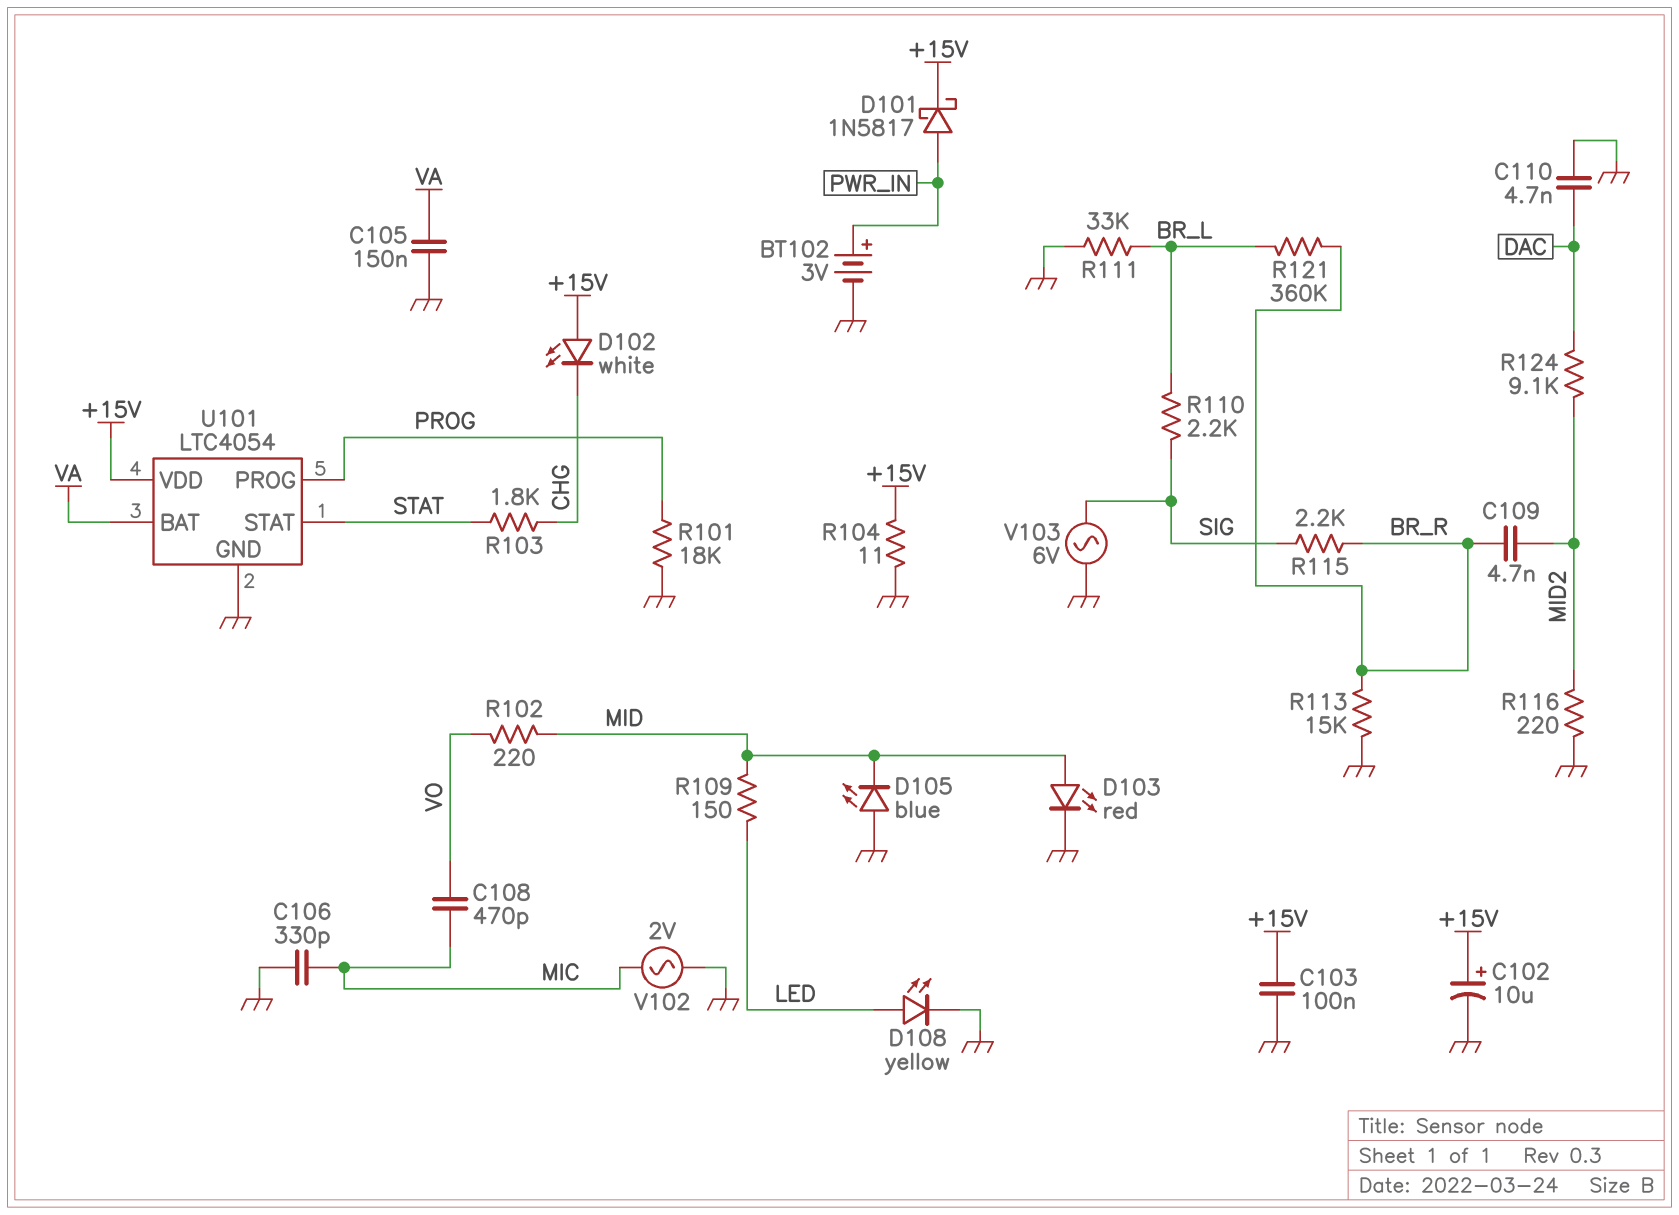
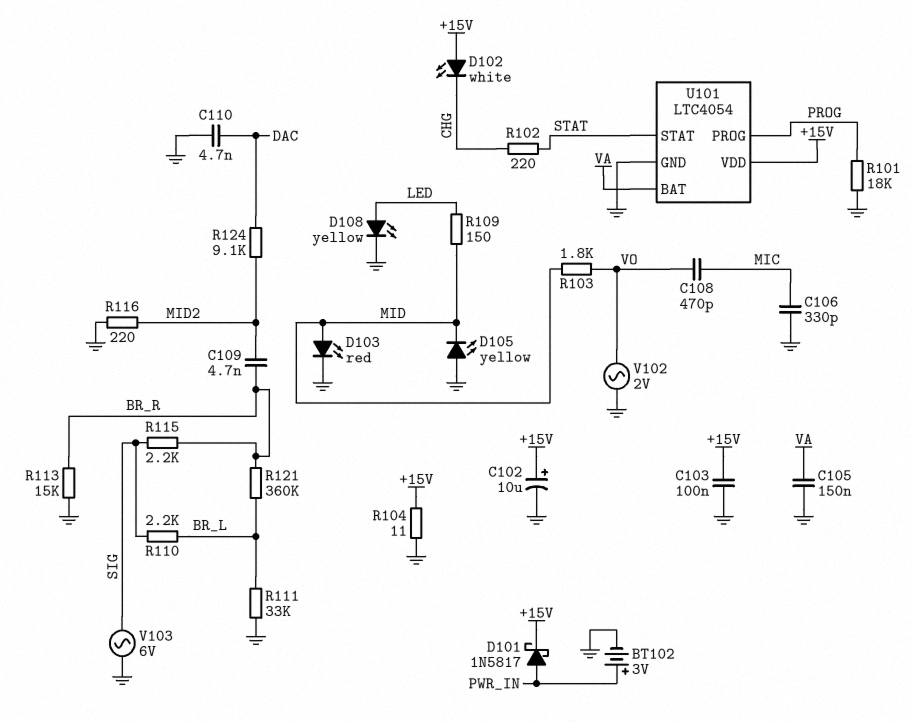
D105: LED blue (A GND, K MID) -> LED yellow (A GND, K MID)
R102: 220 (MID, VO) -> 220 (CHG, STAT)
R103: 1.8k (CHG, STAT) -> 1.8k (MID, VO)
V102: AC 2V (GND, MIC) -> AC 2V (GND, VO)

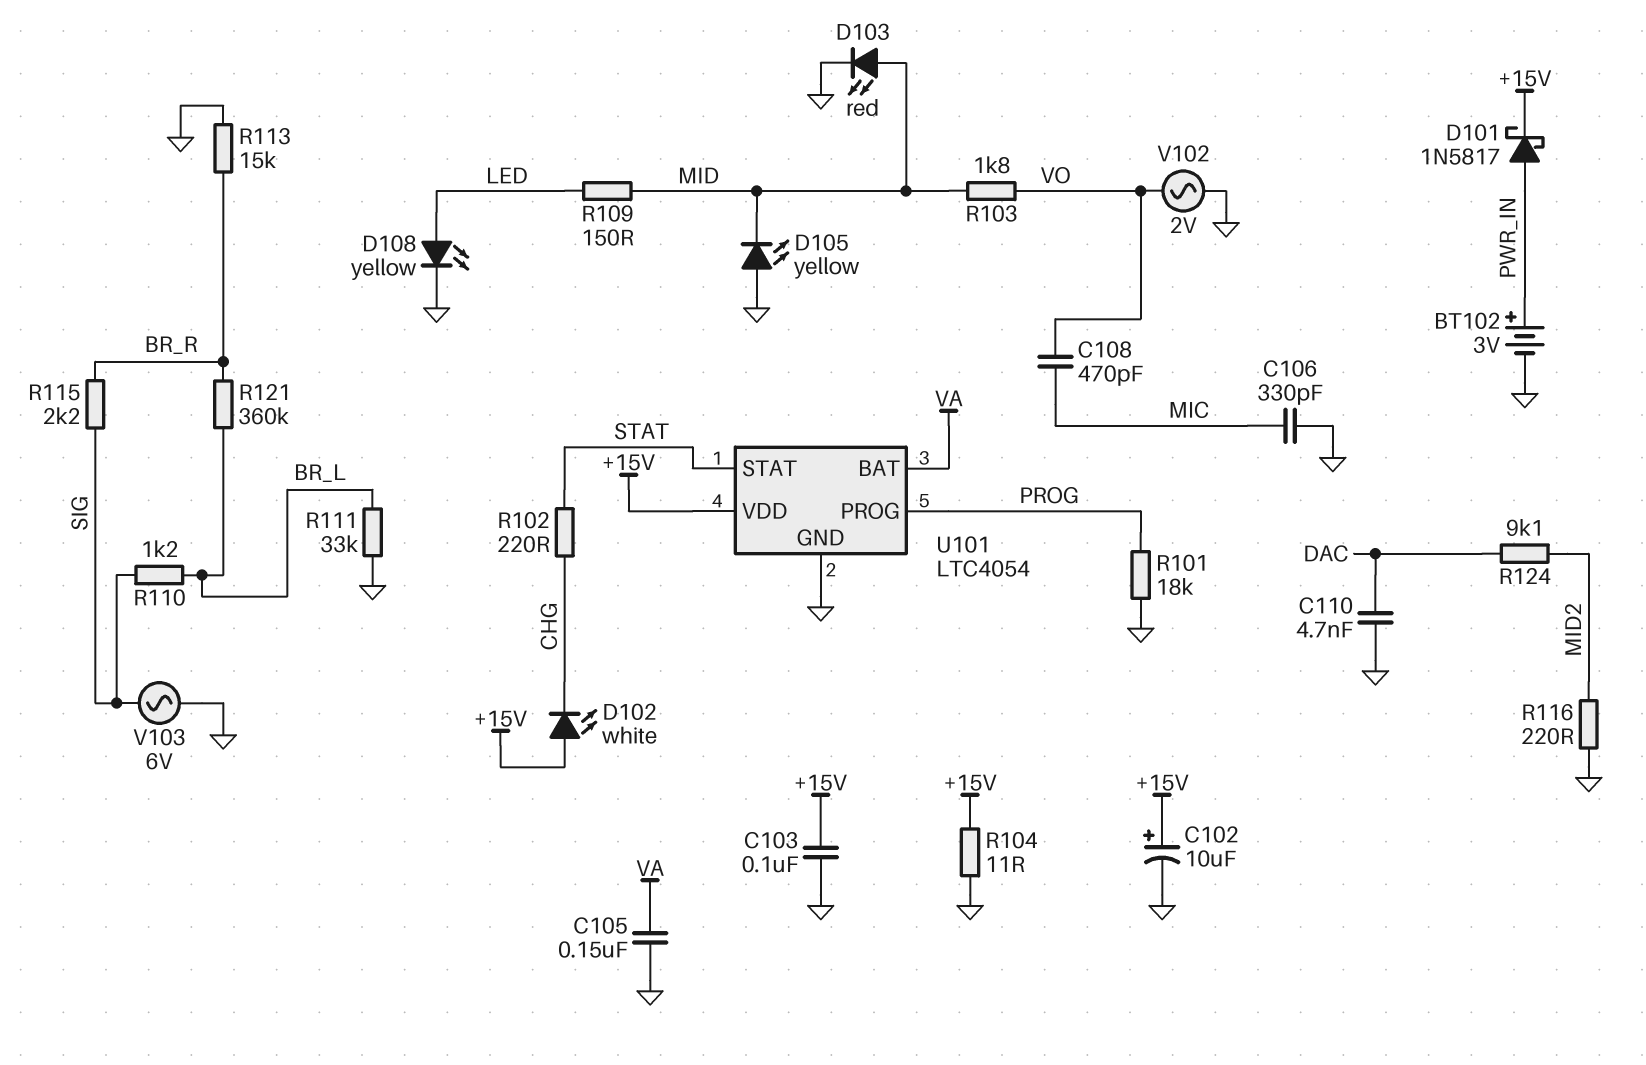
C109: 4.7nF (BR_R, MID2) -> none
R110: 2.2k (BR_L, SIG) -> 1.2k (BR_L, SIG)

